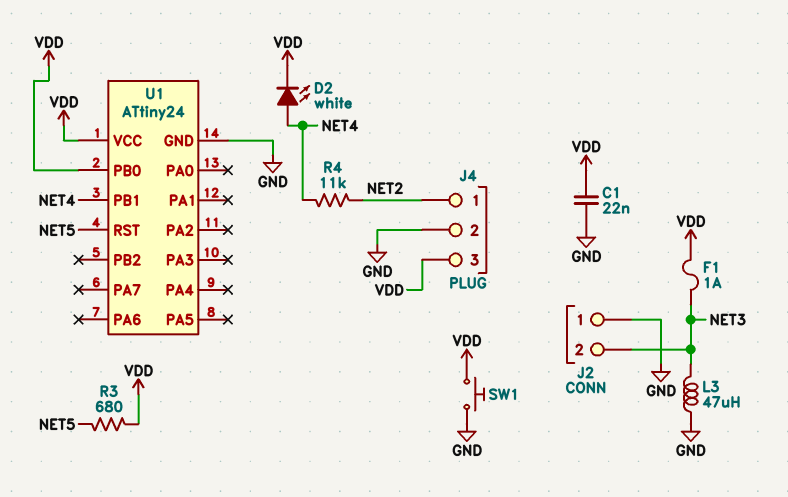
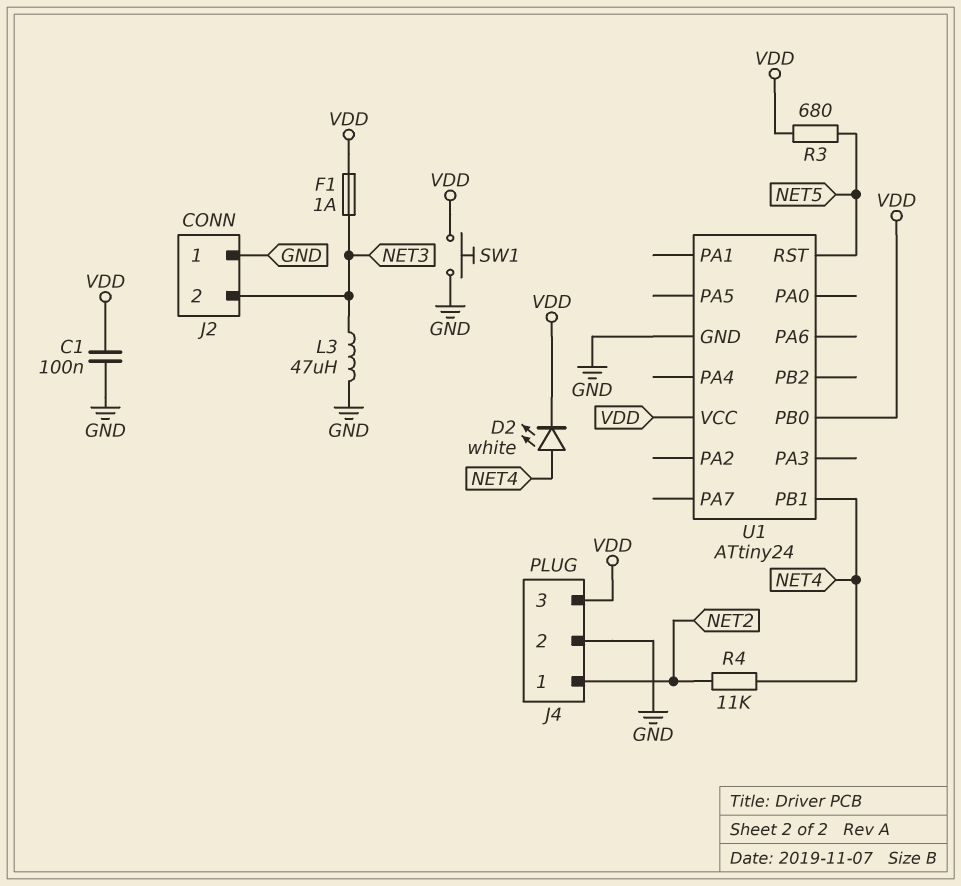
C1: 22nF (GND, VDD) -> 100nF (GND, VDD)

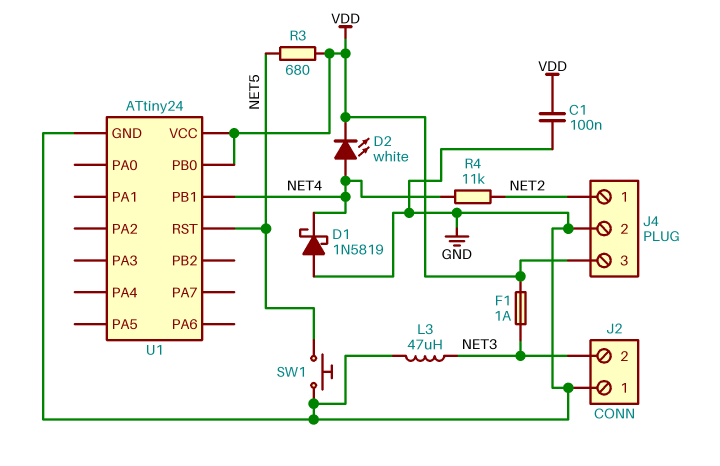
D1: none -> schottky 1N5819 (A GND, K NET4)
SW1: button (GND, VDD) -> button (GND, NET5)

